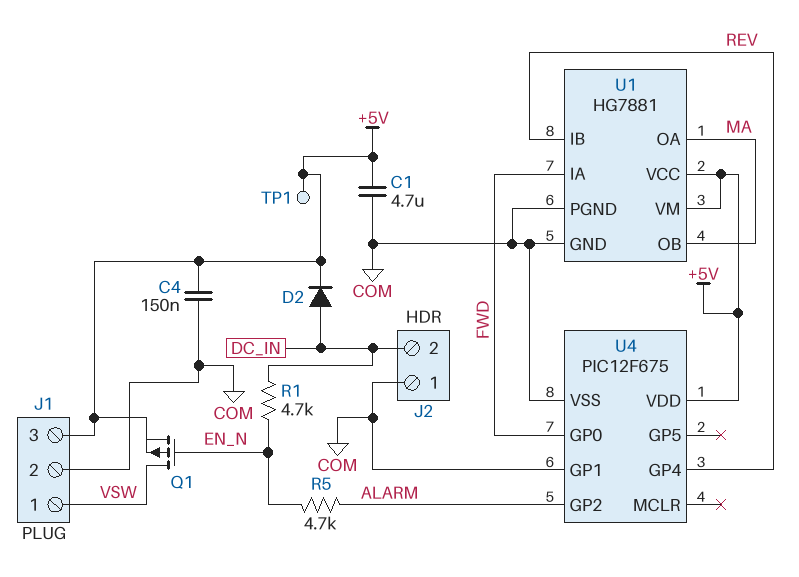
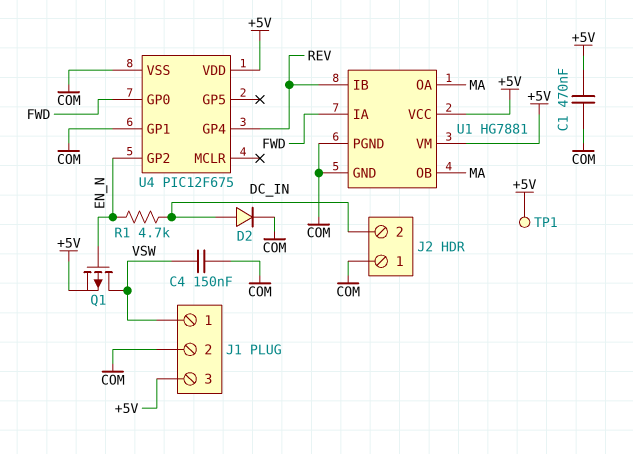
C1: 4.7uF (+5V, COM) -> 470nF (+5V, COM)
C4: 150nF (+5V, COM) -> 150nF (COM, VSW)
D2: diode (A DC_IN, K +5V) -> diode (A DC_IN, K COM)
R5: 4.7k (ALARM, EN_N) -> none
U4 pin GP2: ALARM -> EN_N

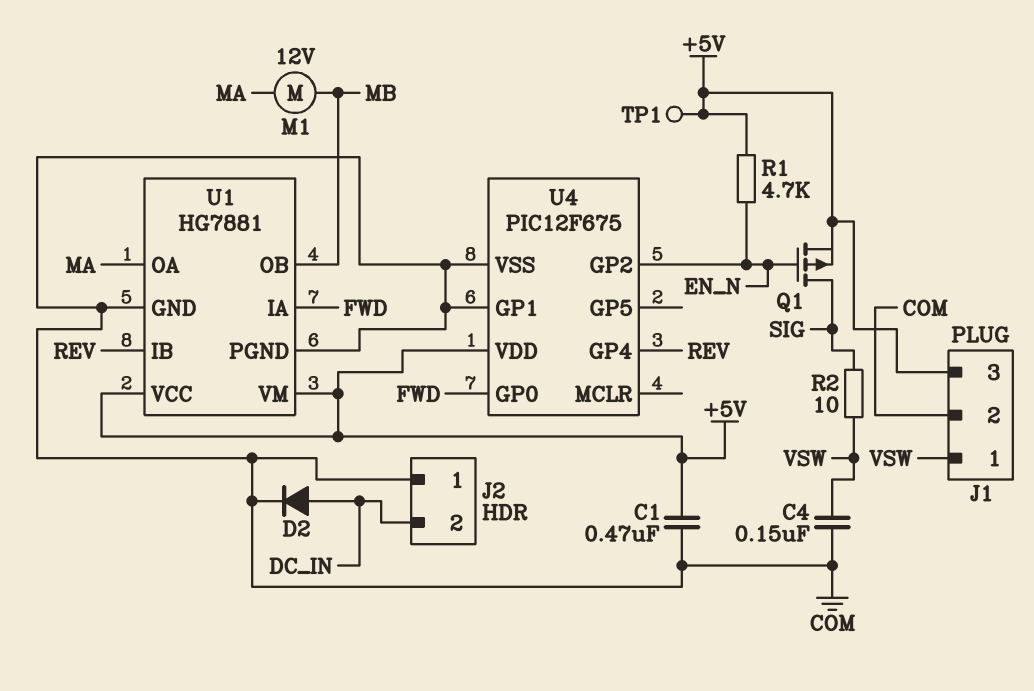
M1: none -> motor 12V (MA, MB)
Q1: PMOS (G EN_N, D VSW, S +5V) -> PMOS (G EN_N, D SIG, S +5V)
R1: 4.7k (DC_IN, EN_N) -> 4.7k (+5V, EN_N)
R2: none -> 10 (SIG, VSW)
U1 pin OB: MA -> MB

